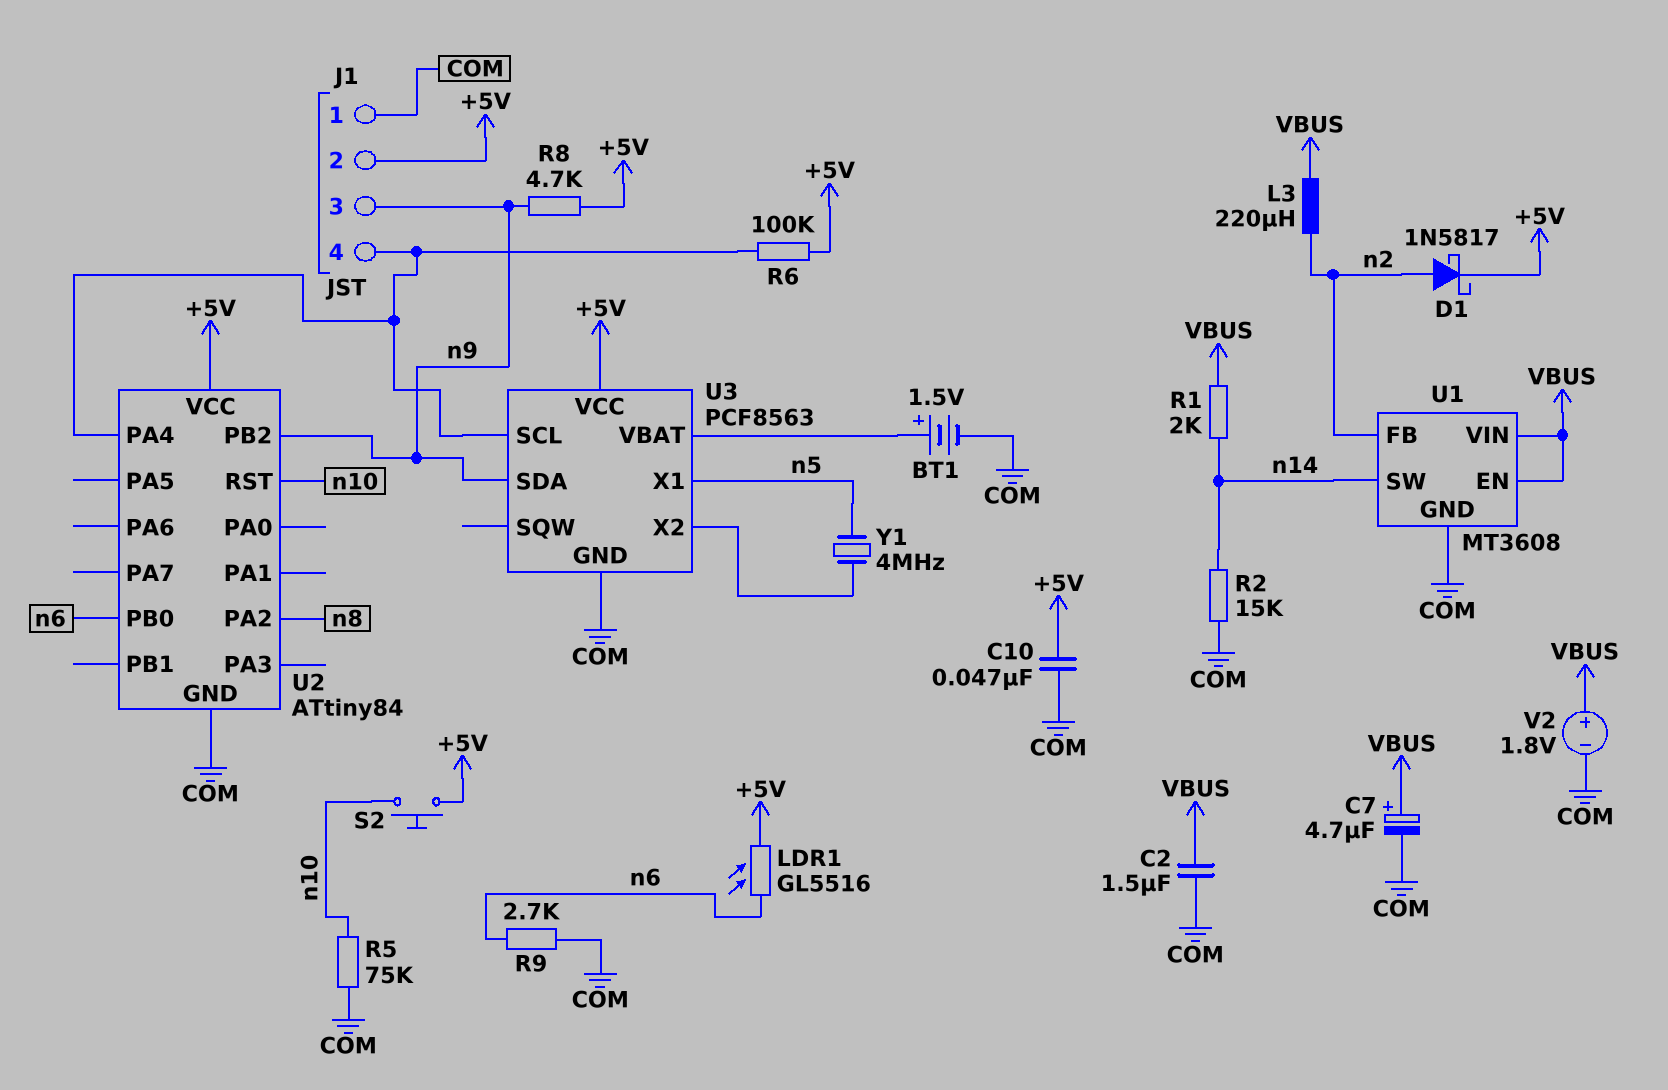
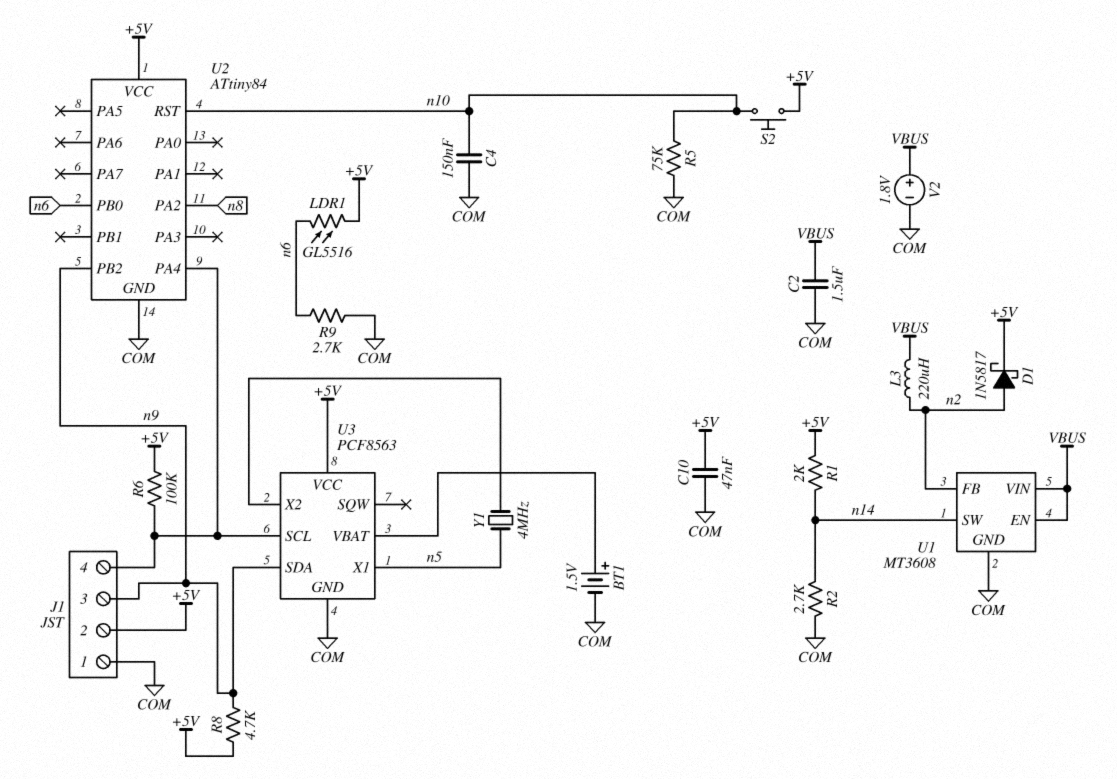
C4: none -> 150nF (COM, n10)
C7: 4.7uF (plus VBUS, minus COM) -> none
R1: 2k (VBUS, n14) -> 2k (+5V, n14)
R2: 15k (COM, n14) -> 2.7k (COM, n14)

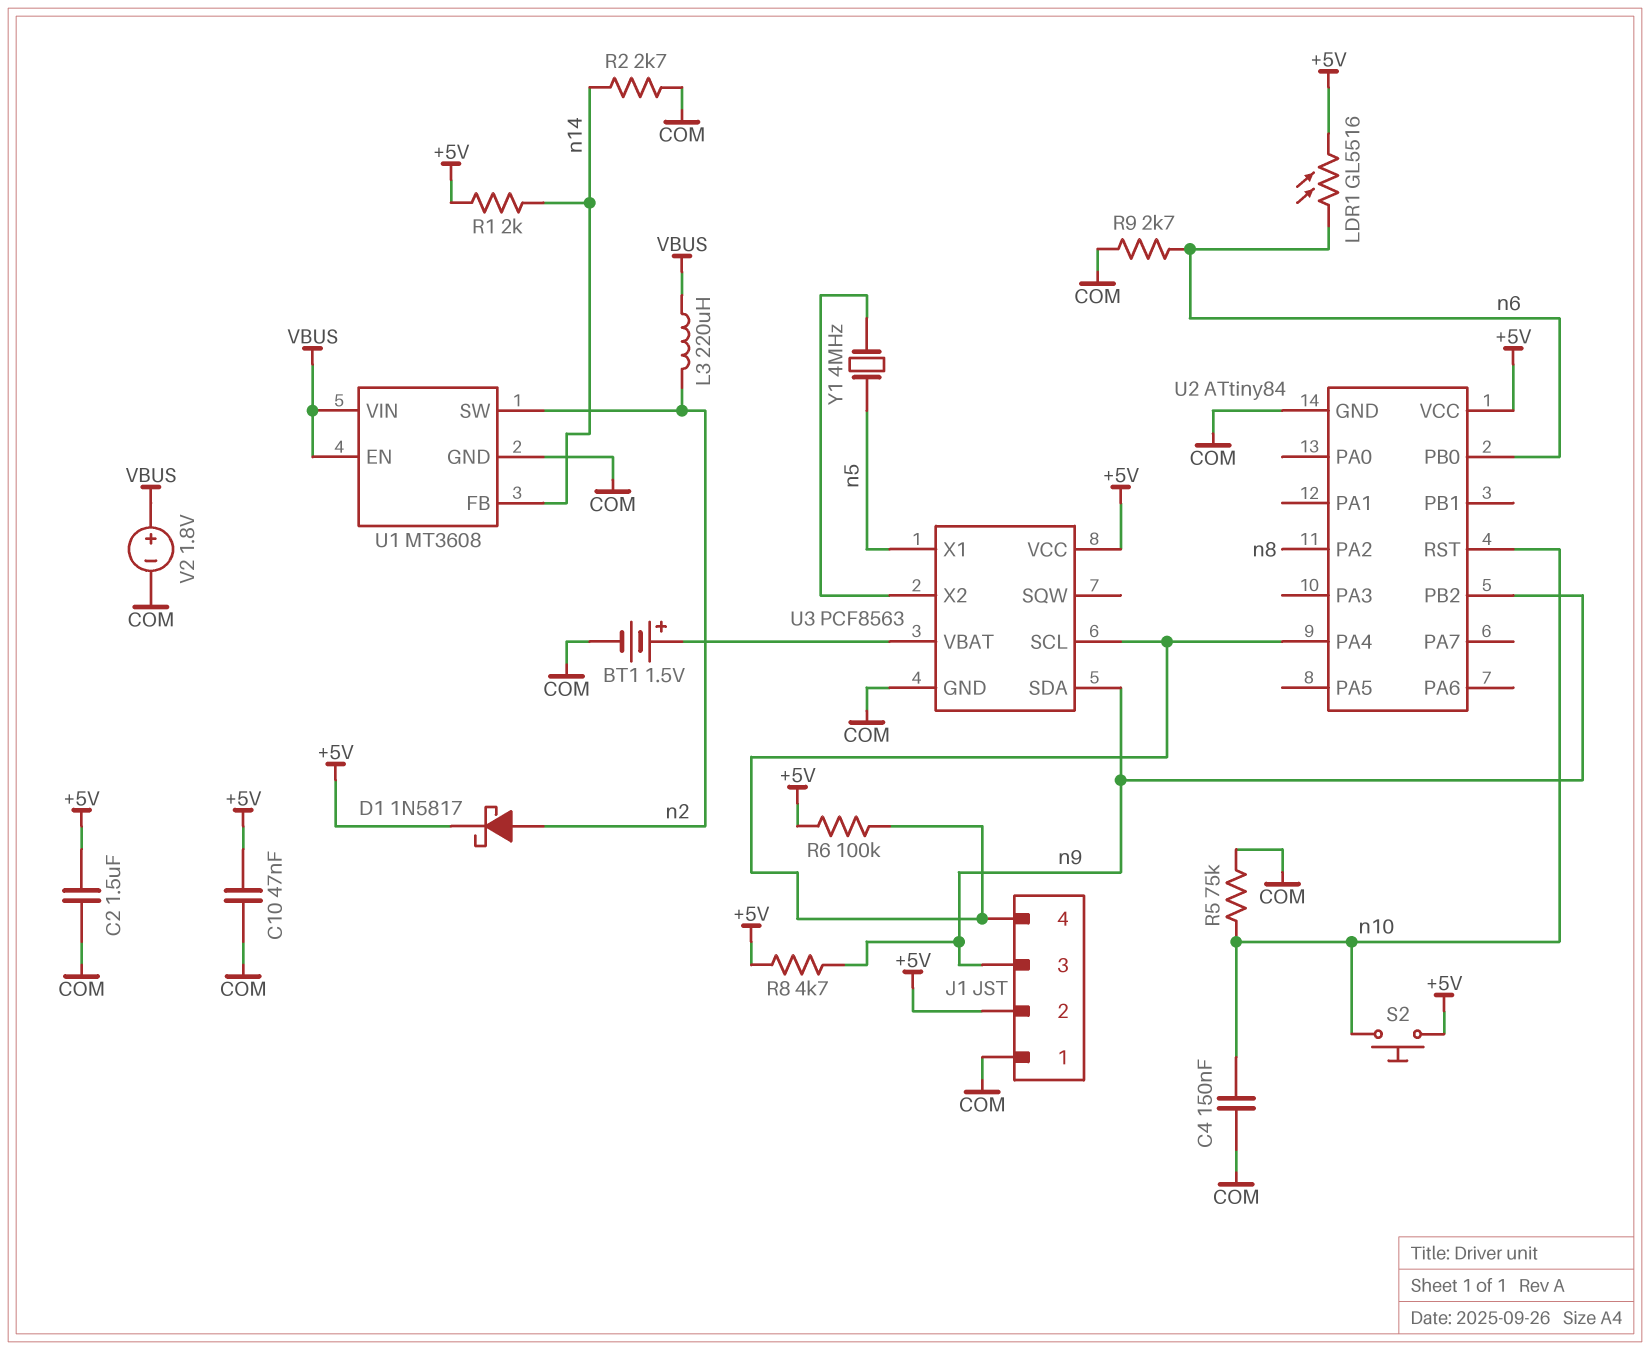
C2: 1.5uF (COM, VBUS) -> 1.5uF (+5V, COM)
U1 pin FB: n2 -> n14
U1 pin SW: n14 -> n2

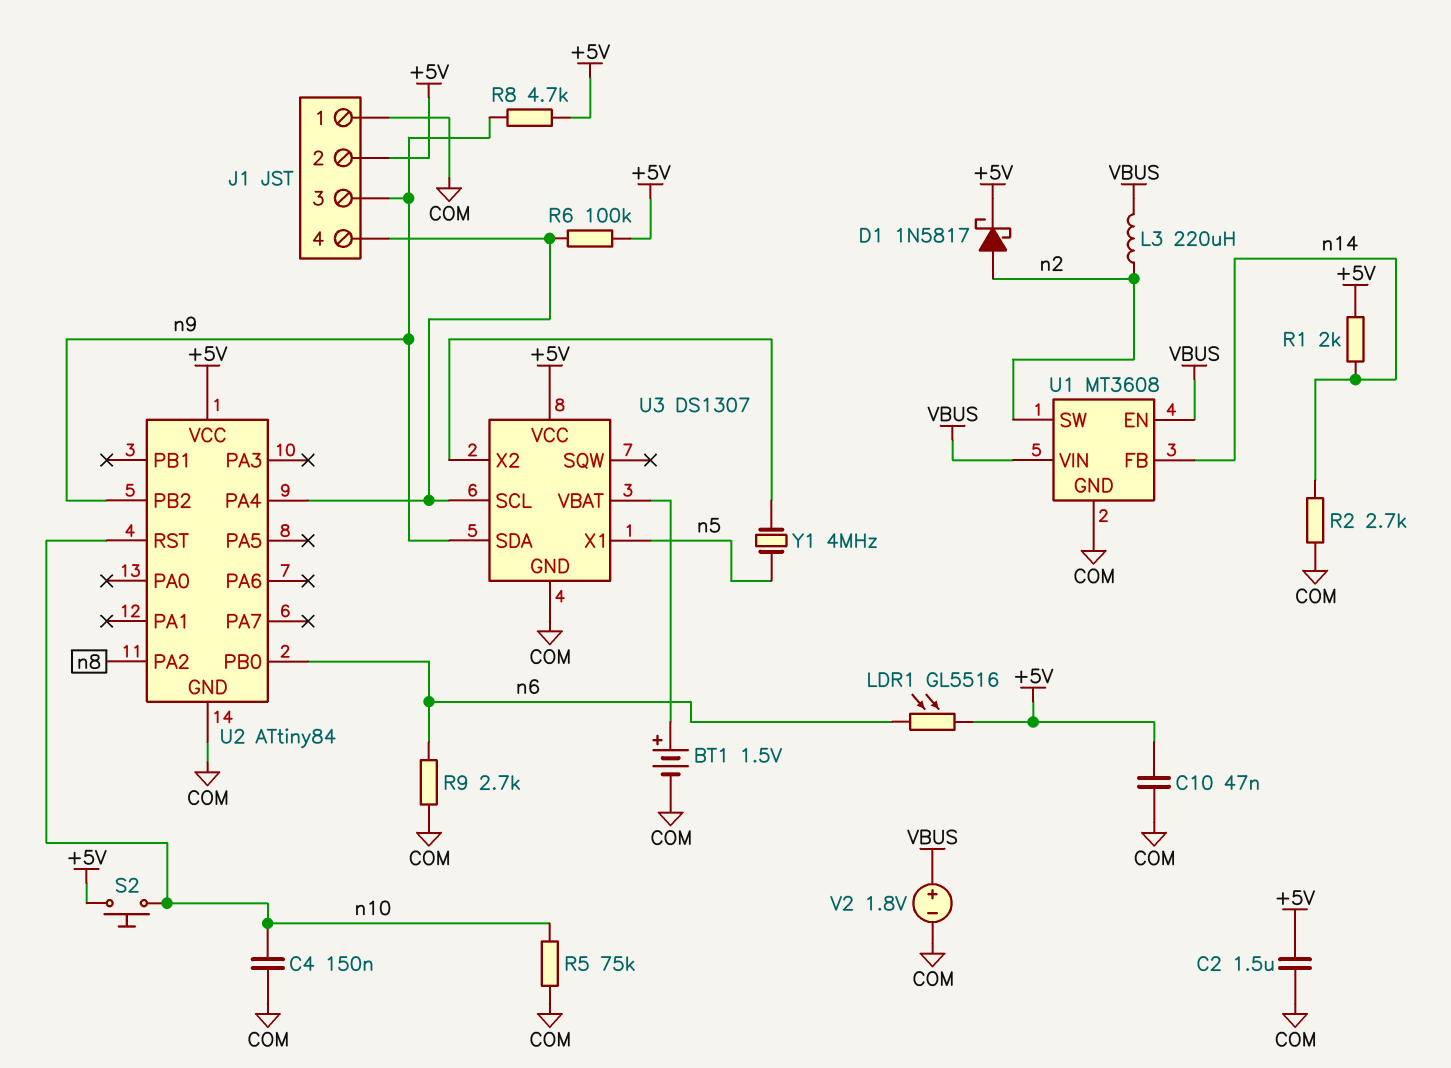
U3: PCF8563 -> DS1307

